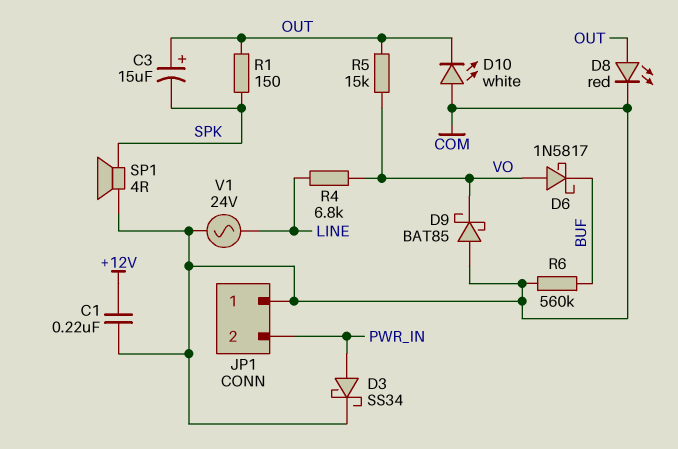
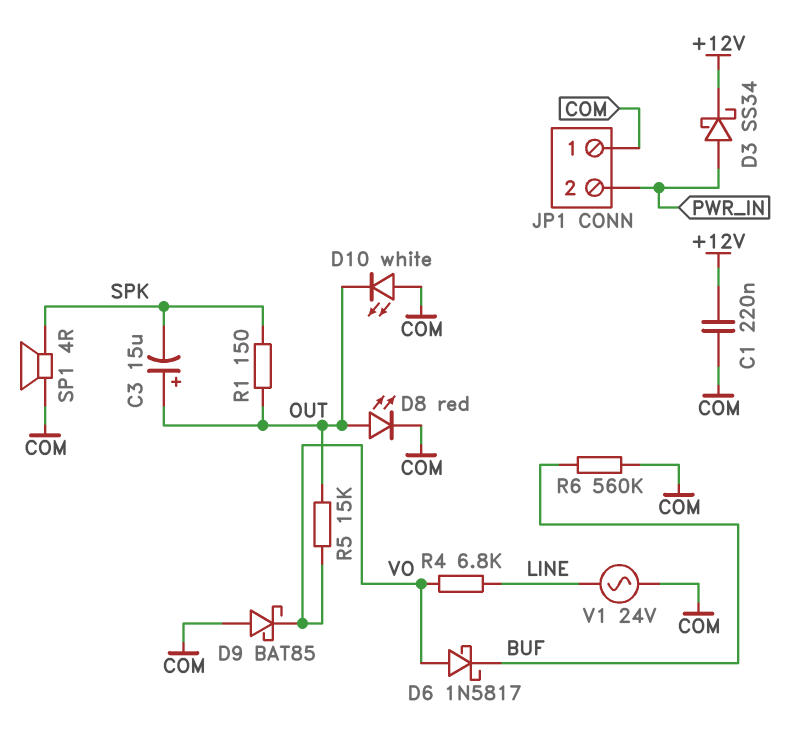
D3: schottky SS34 (A PWR_IN, K COM) -> schottky SS34 (A PWR_IN, K +12V)

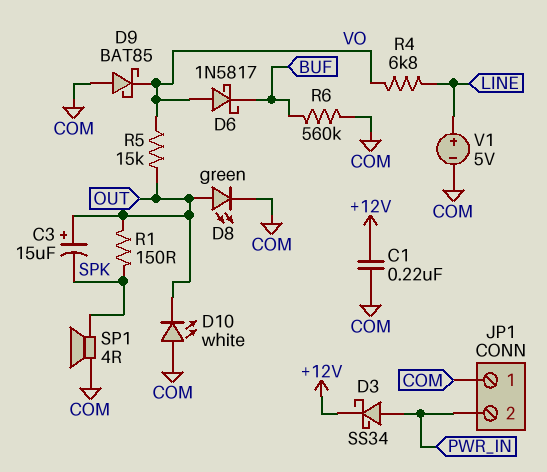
D8: LED red (A OUT, K COM) -> LED green (A OUT, K COM)
V1: AC 24V (COM, LINE) -> 5V (plus LINE, minus COM)

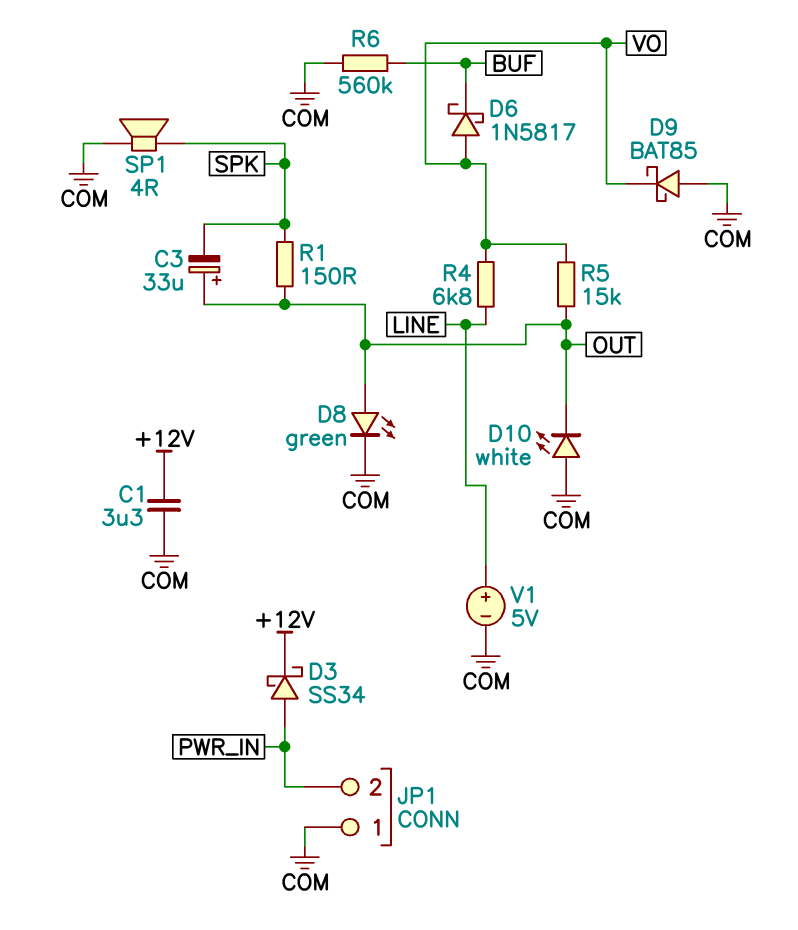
C1: 220nF (+12V, COM) -> 3.3uF (+12V, COM)
C3: 15uF (plus OUT, minus SPK) -> 33uF (plus OUT, minus SPK)

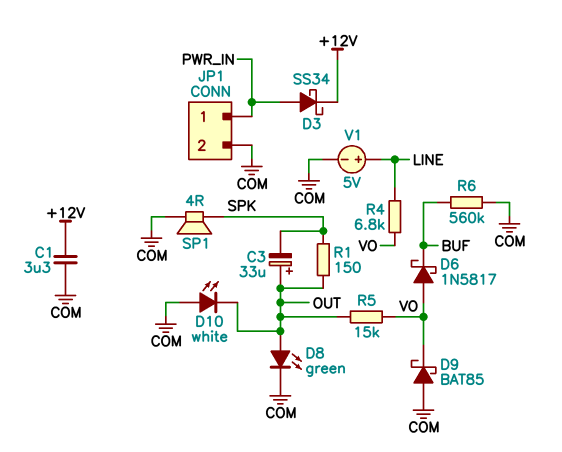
JP1 pin 1: COM -> PWR_IN
JP1 pin 2: PWR_IN -> COM

